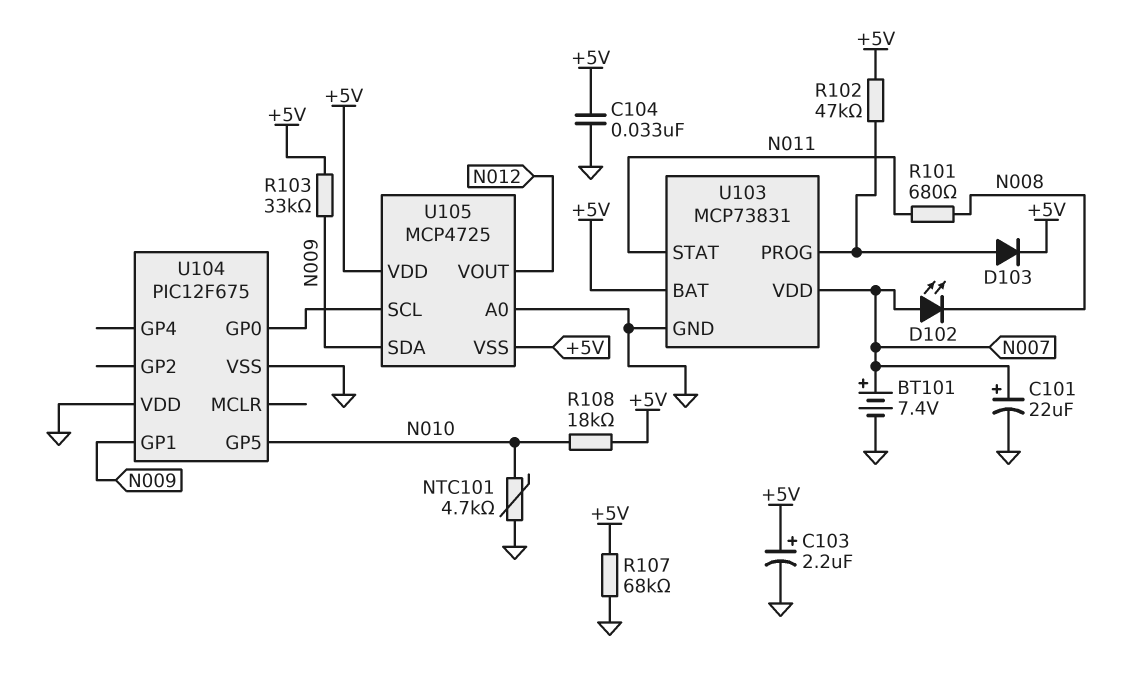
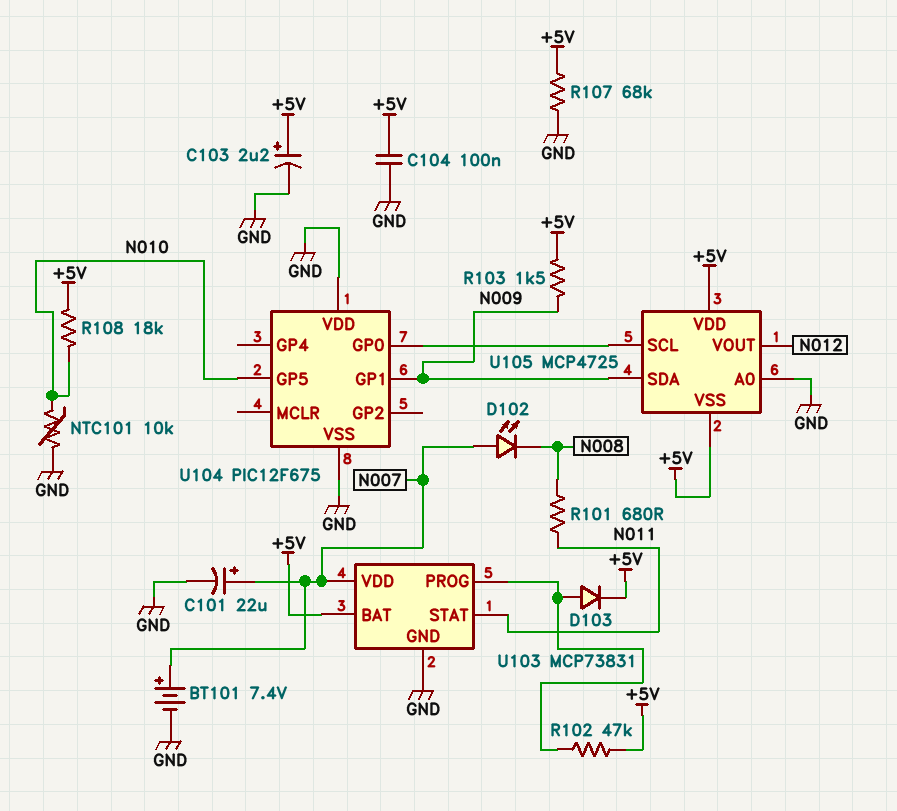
C104: 33nF (+5V, GND) -> 100nF (+5V, GND)
NTC101: 4.7k (GND, N010) -> 10k (GND, N010)
R103: 33k (+5V, N009) -> 1.5k (+5V, N009)

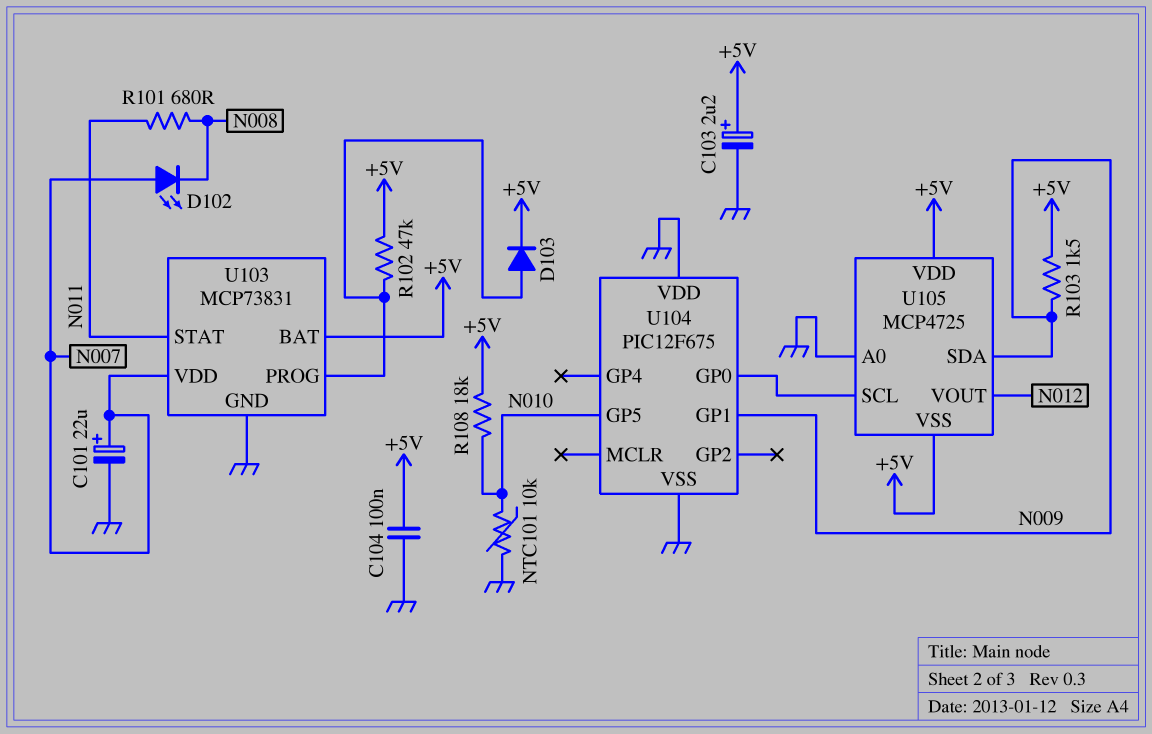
BT101: 7.4V (plus N007, minus GND) -> none
R107: 68k (+5V, GND) -> none

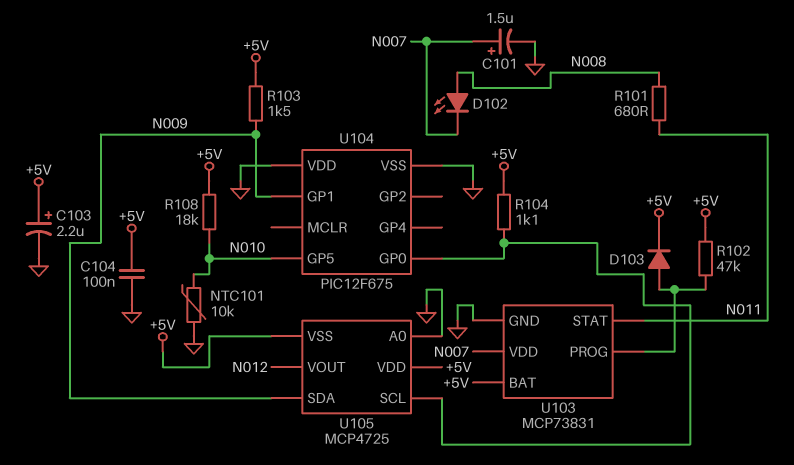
C101: 22uF (plus N007, minus GND) -> 1.5uF (plus N007, minus GND)
D102: LED (A N007, K N008) -> LED (A N008, K N007)
R104: none -> 1.1k (+5V, U104/GP0)

